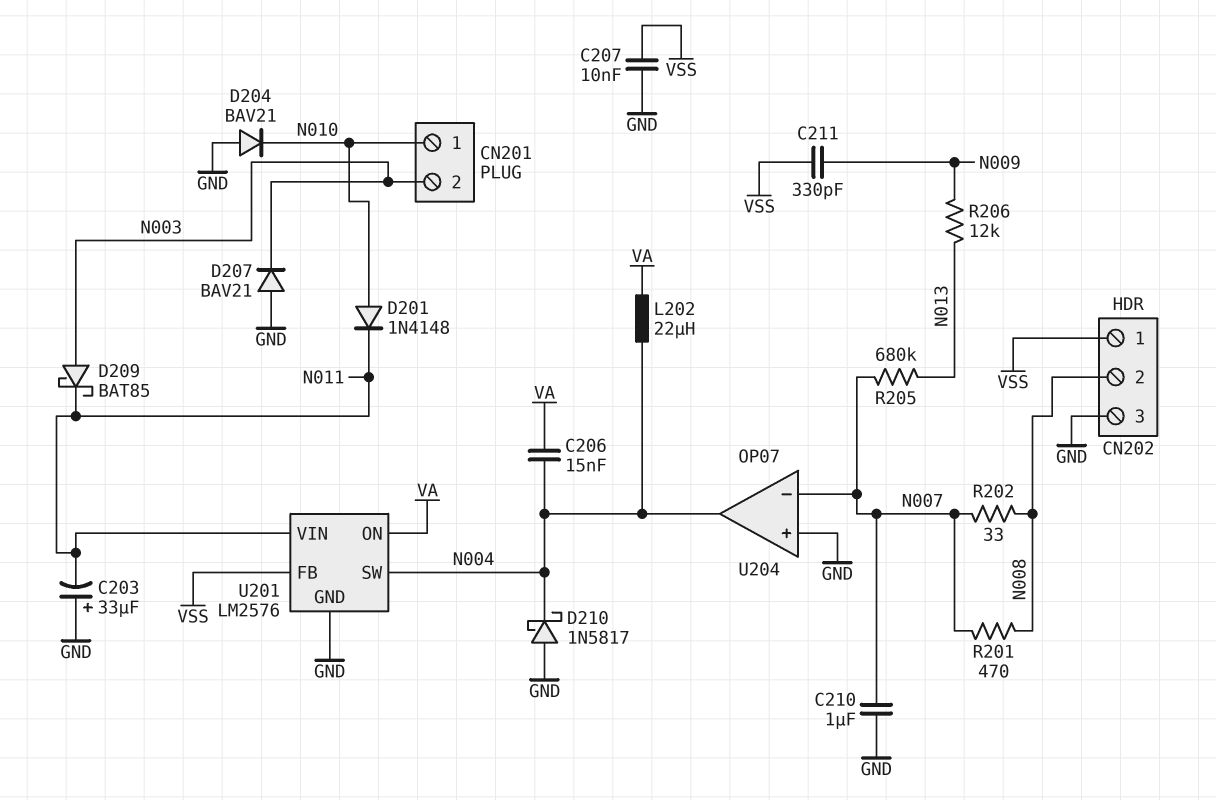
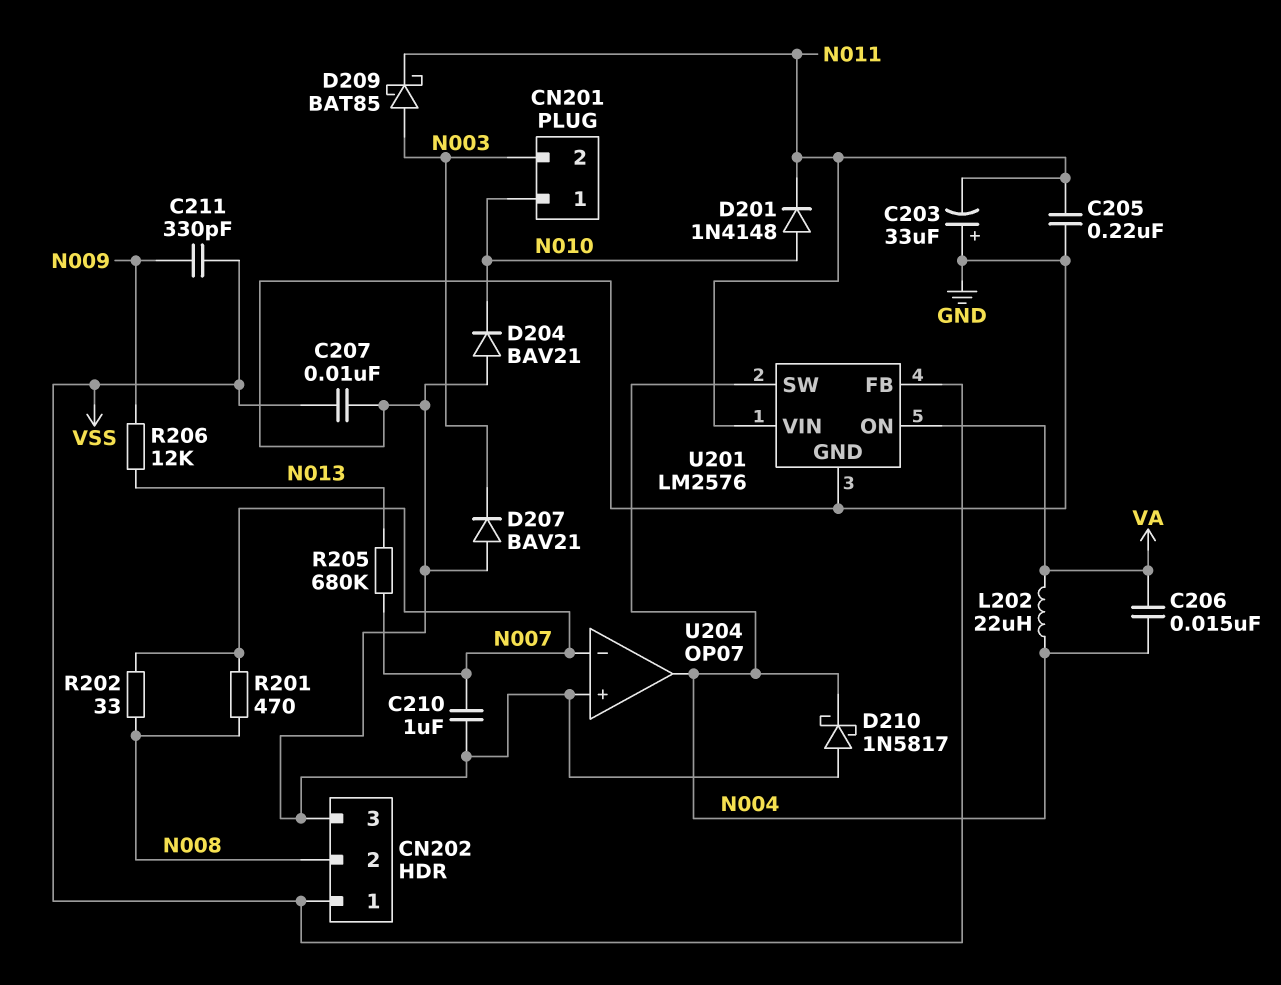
C205: none -> 220nF (GND, N011)

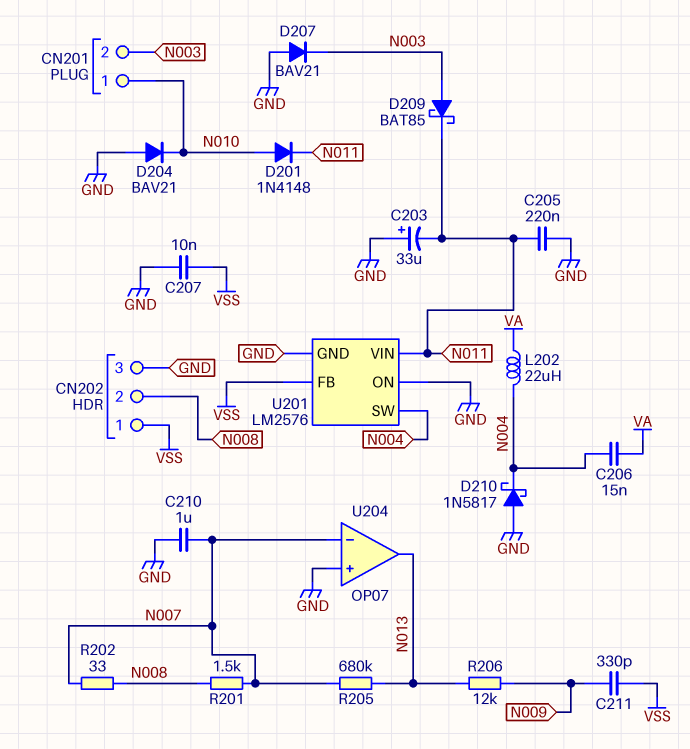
R201: 470 (N007, N008) -> 1.5k (N007, N008)
U201 pin ON: VA -> GND
U204 pin out: N004 -> N013

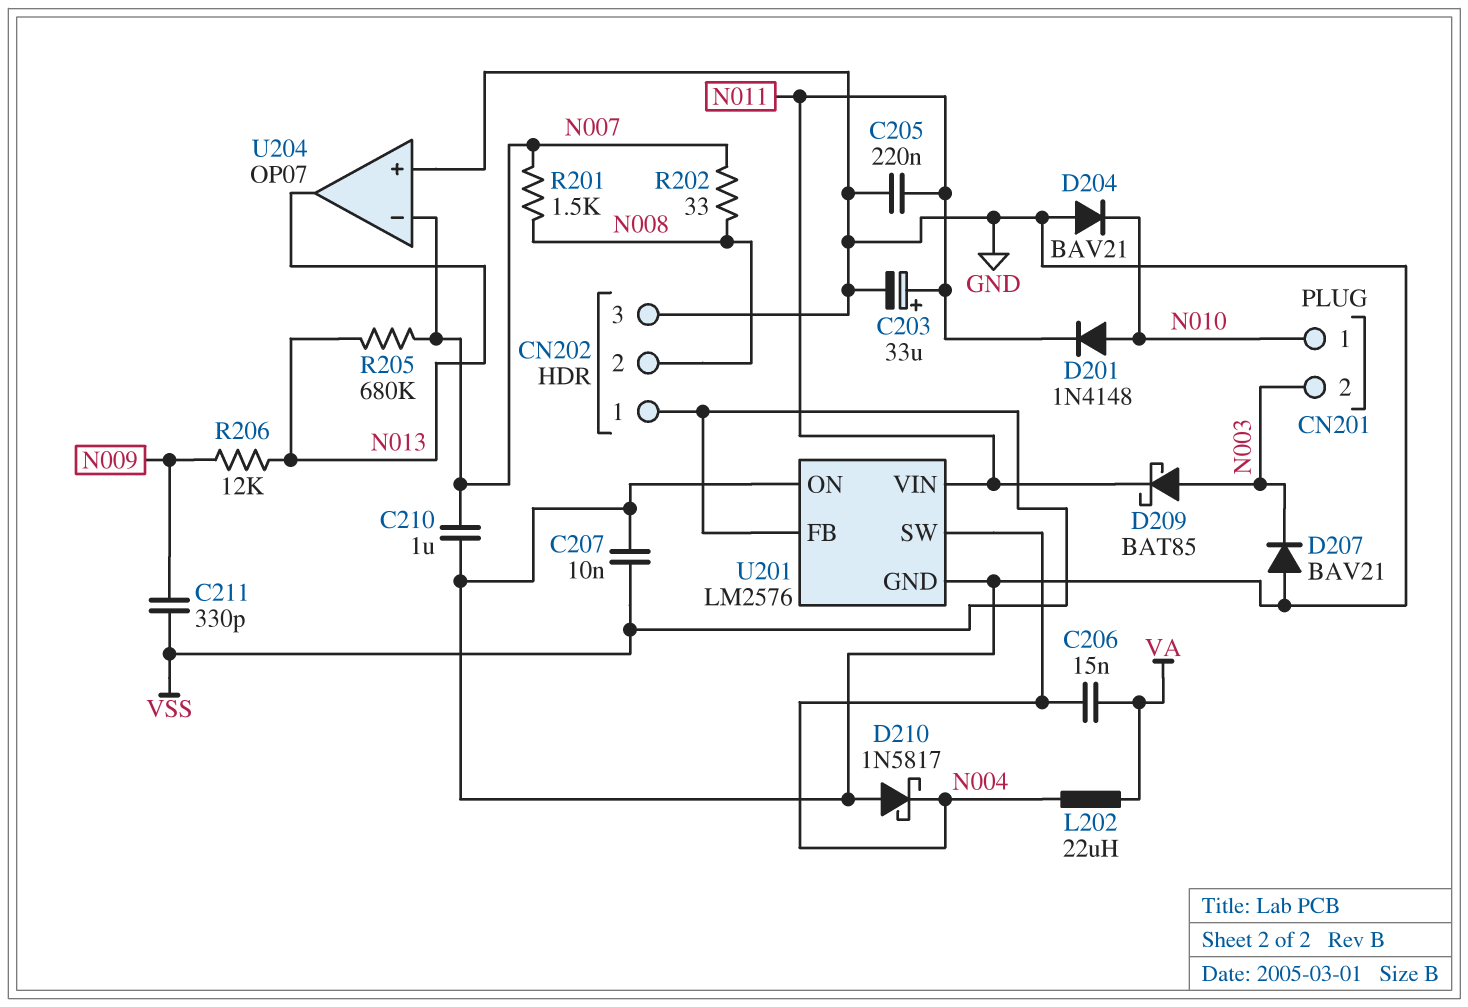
C203: 33uF (plus GND, minus N011) -> 33uF (plus N011, minus GND)

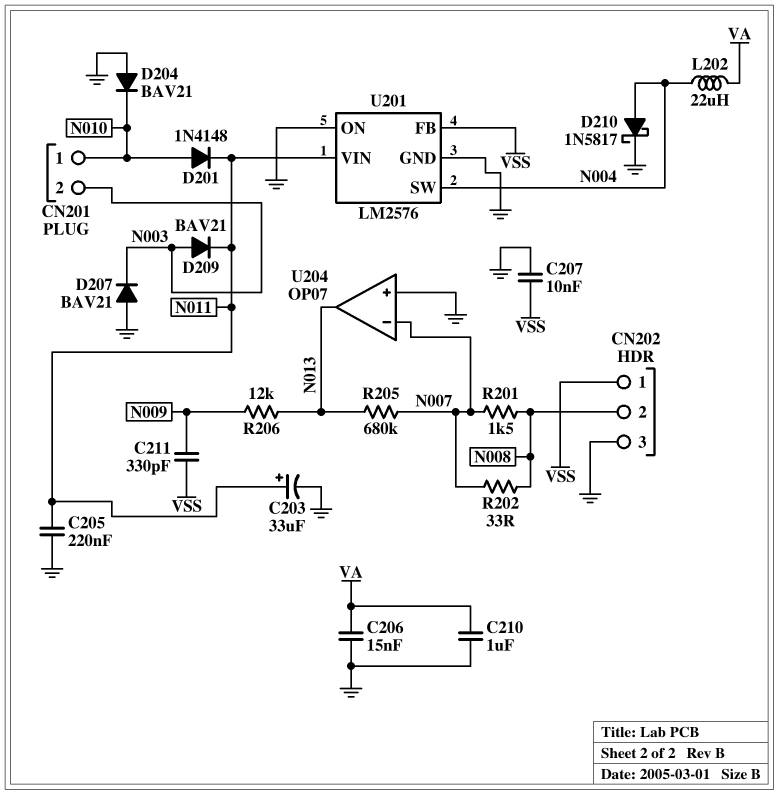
C206: 15nF (N004, VA) -> 15nF (GND, VA)
C210: 1uF (GND, N007) -> 1uF (GND, VA)
D209: schottky BAT85 (A N003, K N011) -> diode BAV21 (A N003, K N011)
D210: schottky 1N5817 (A GND, K N004) -> schottky 1N5817 (A N004, K GND)

